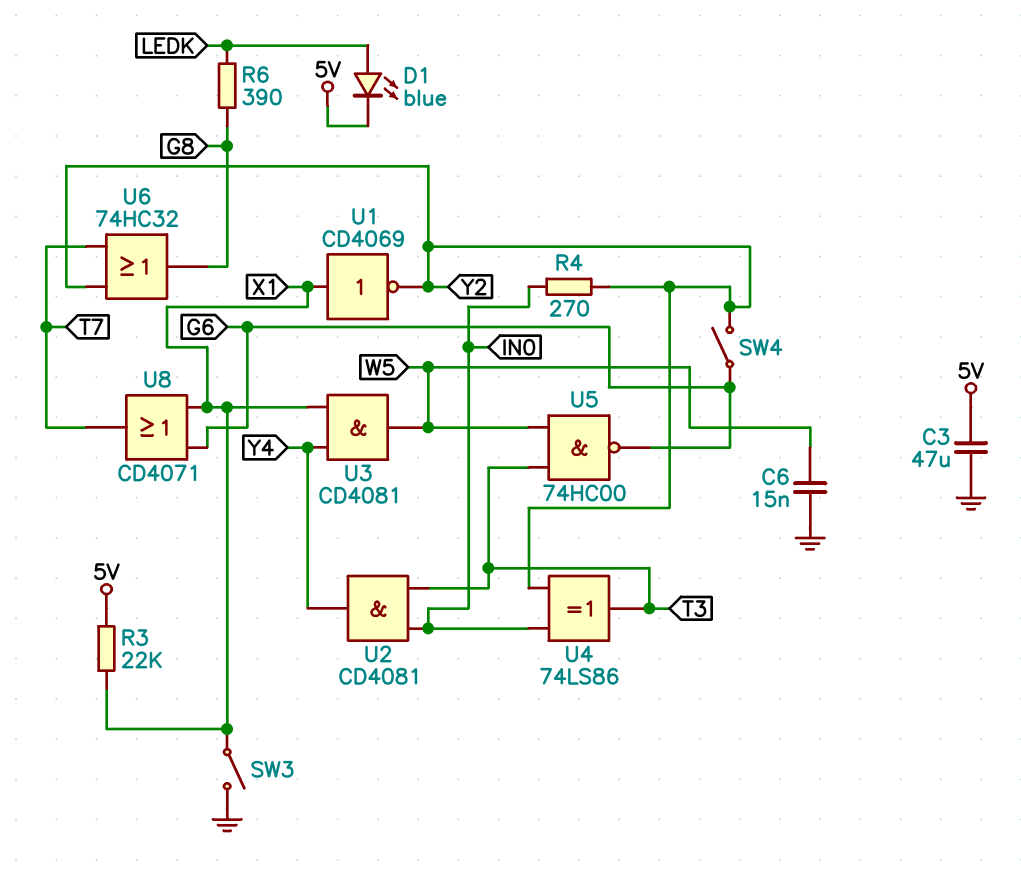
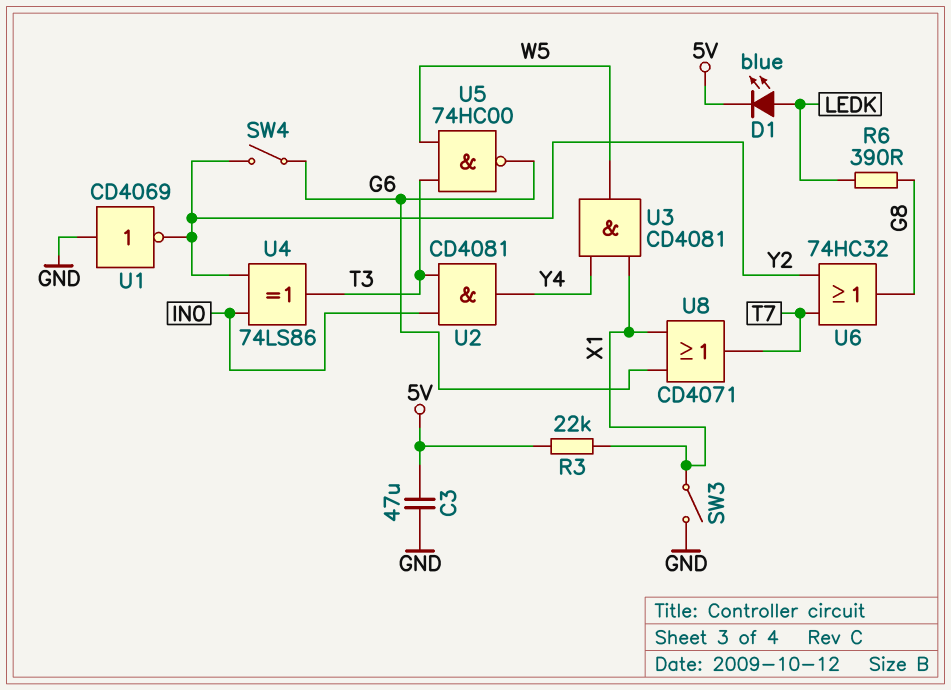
C6: 15nF (GND, W5) -> none
R4: 270 (IN0, Y2) -> none
U1: NOT CD4069 (in X1, out Y2) -> NOT CD4069 (in GND, out Y2)

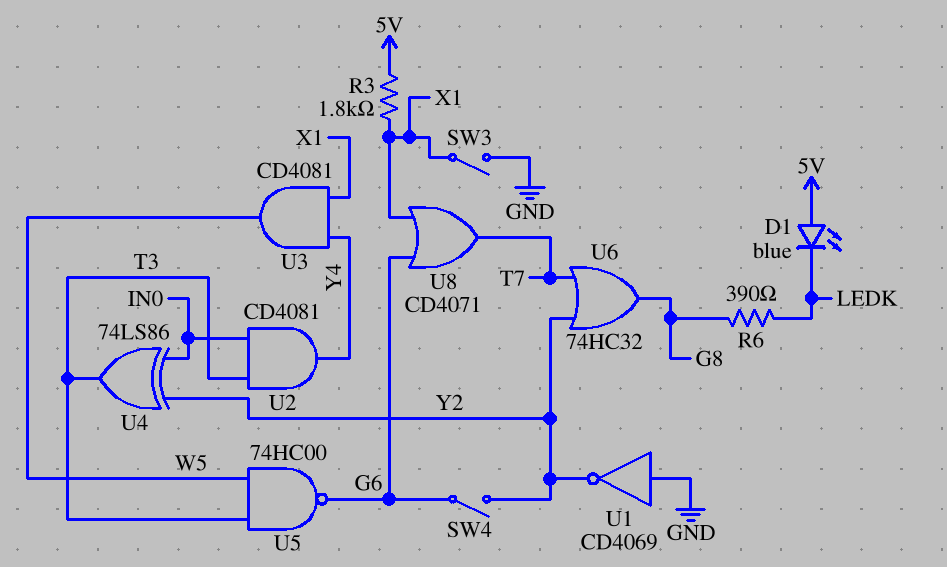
C3: 47uF (5V, GND) -> none
D1: LED blue (A LEDK, K 5V) -> LED blue (A 5V, K LEDK)
R3: 22k (5V, X1) -> 1.8k (5V, X1)

